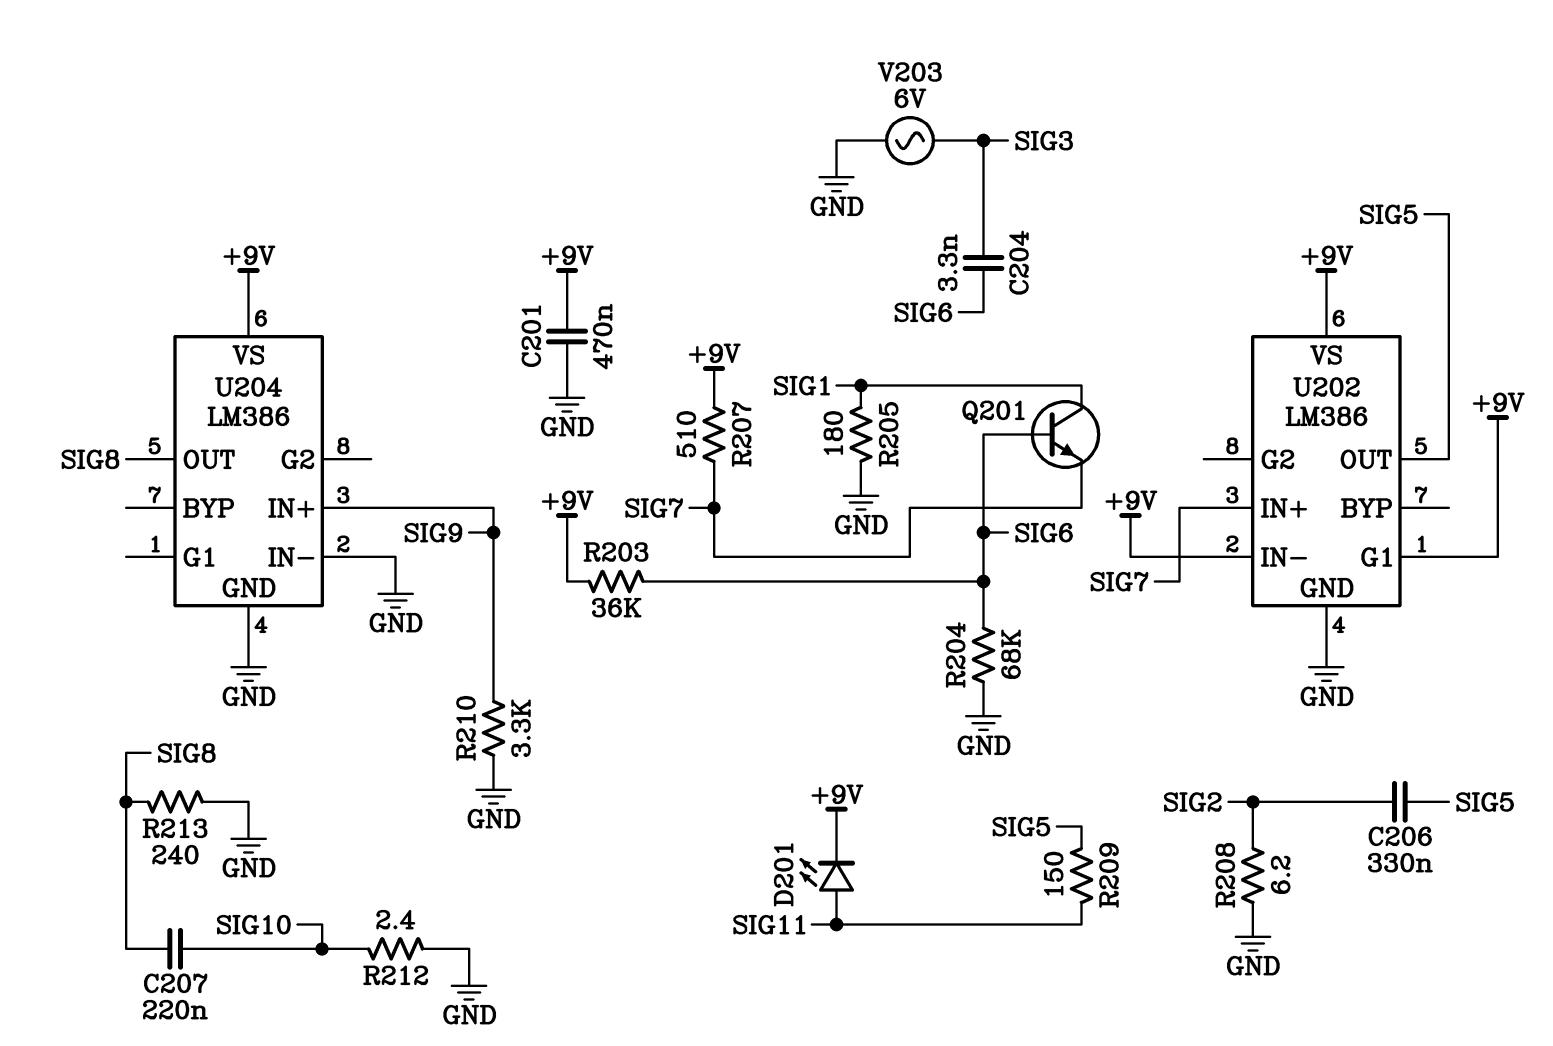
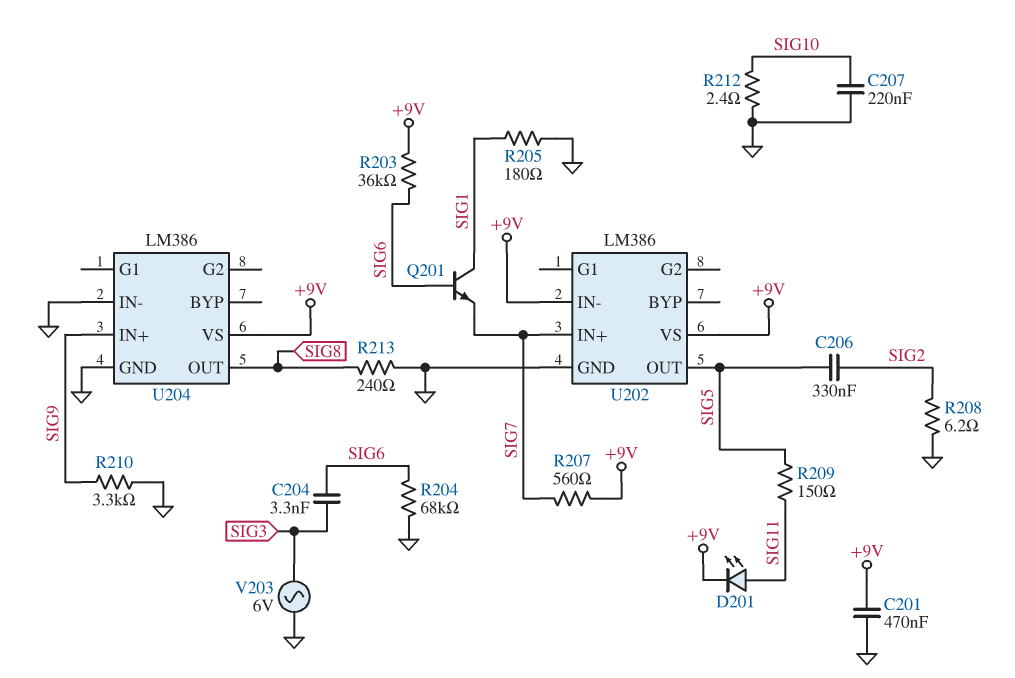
C207: 220nF (SIG8, SIG10) -> 220nF (GND, SIG10)
R207: 510 (+9V, SIG7) -> 560 (+9V, SIG7)
U202 pin G1: +9V -> none

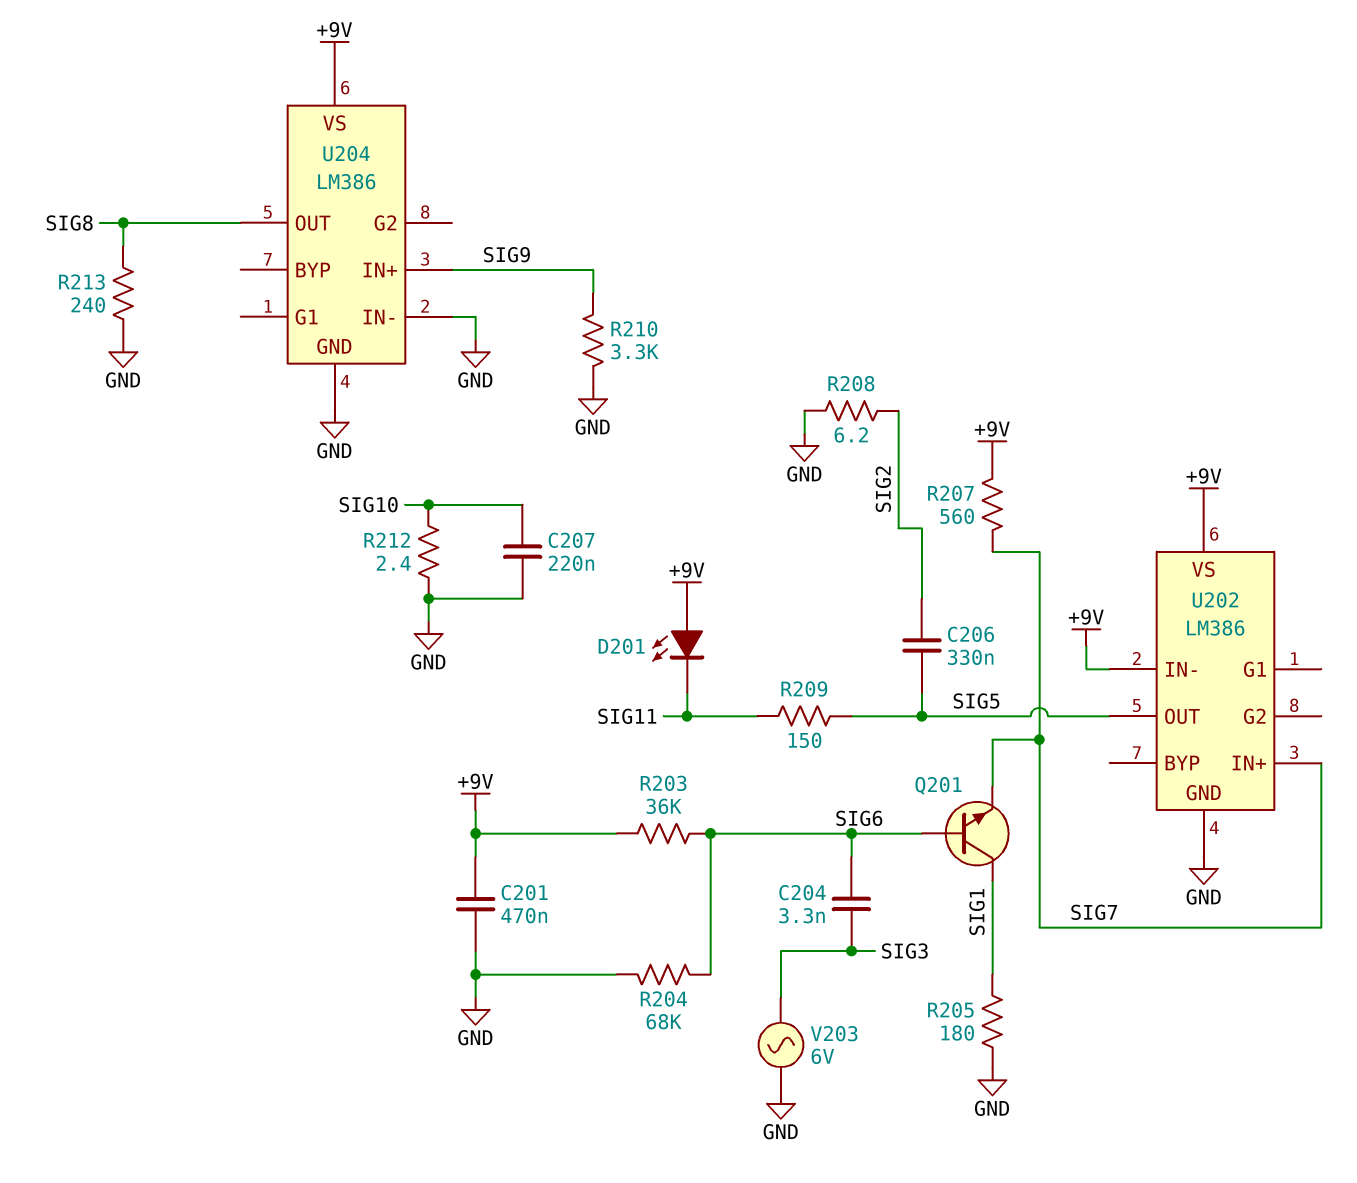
D201: LED (A SIG11, K +9V) -> LED (A +9V, K SIG11)

